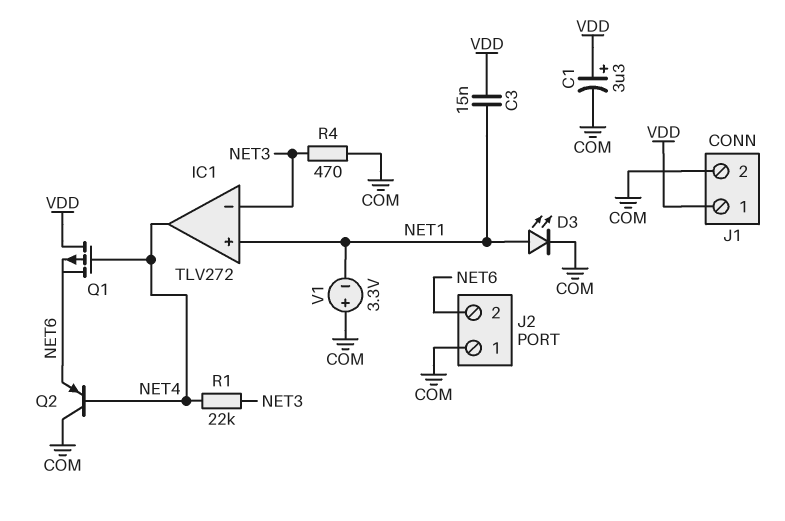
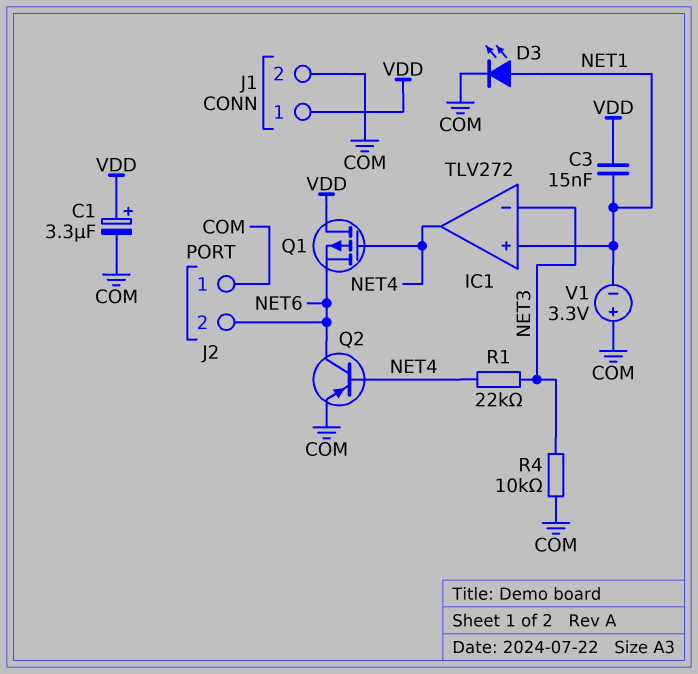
Q2: PNP (B NET4, C COM, E NET6) -> PNP (B NET4, C NET6, E COM)
R4: 470 (COM, NET3) -> 10k (COM, NET3)

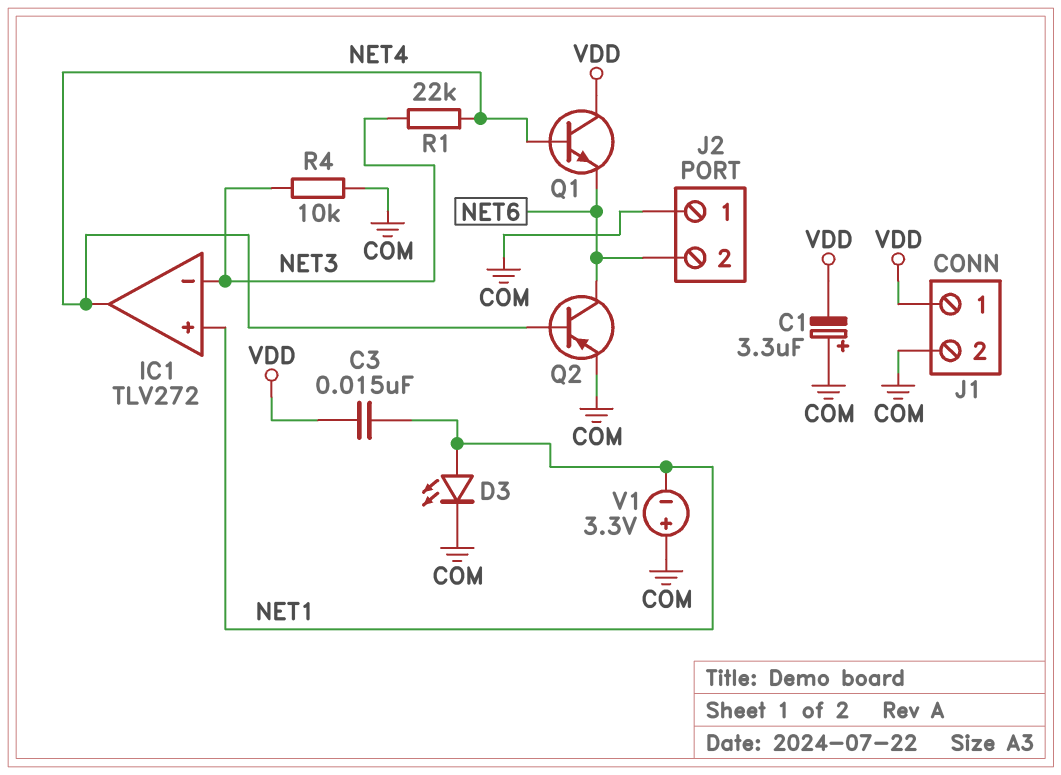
C1: 3.3uF (plus VDD, minus COM) -> 3.3uF (plus COM, minus VDD)
Q1: PMOS (G NET4, D VDD, S NET6) -> NPN (B NET4, C VDD, E NET6)

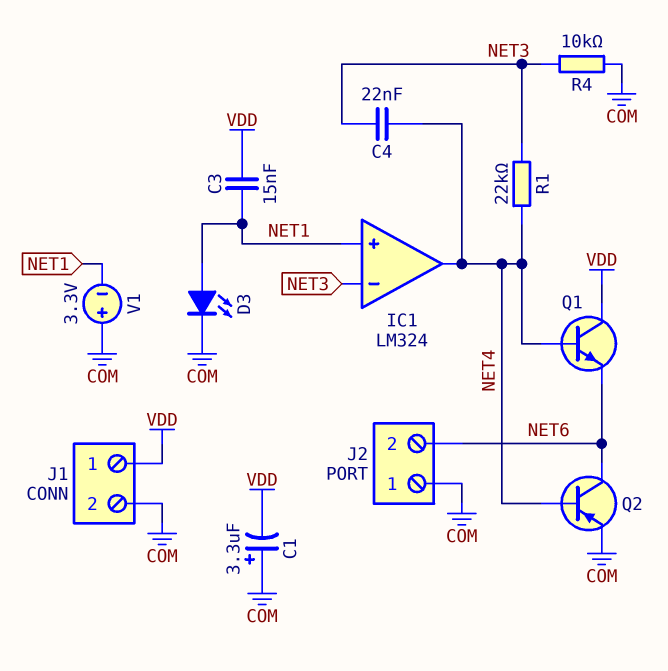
C4: none -> 22nF (NET3, NET4)
IC1: TLV272 -> LM324

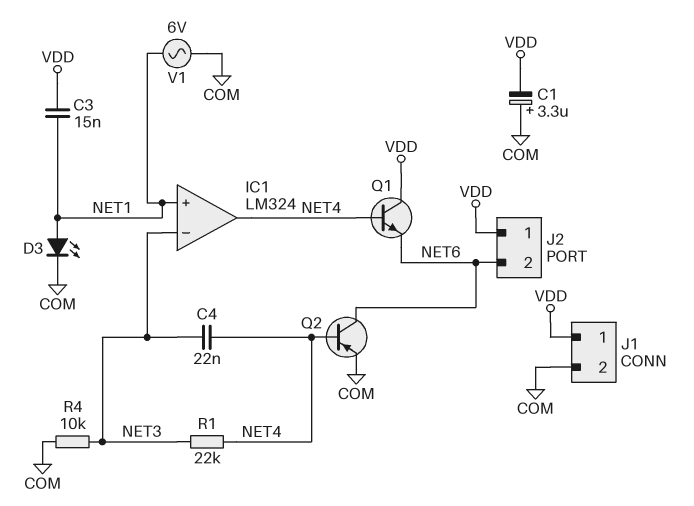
J2 pin 1: COM -> VDD
V1: 3.3V (plus COM, minus NET1) -> AC 6V (COM, NET1)

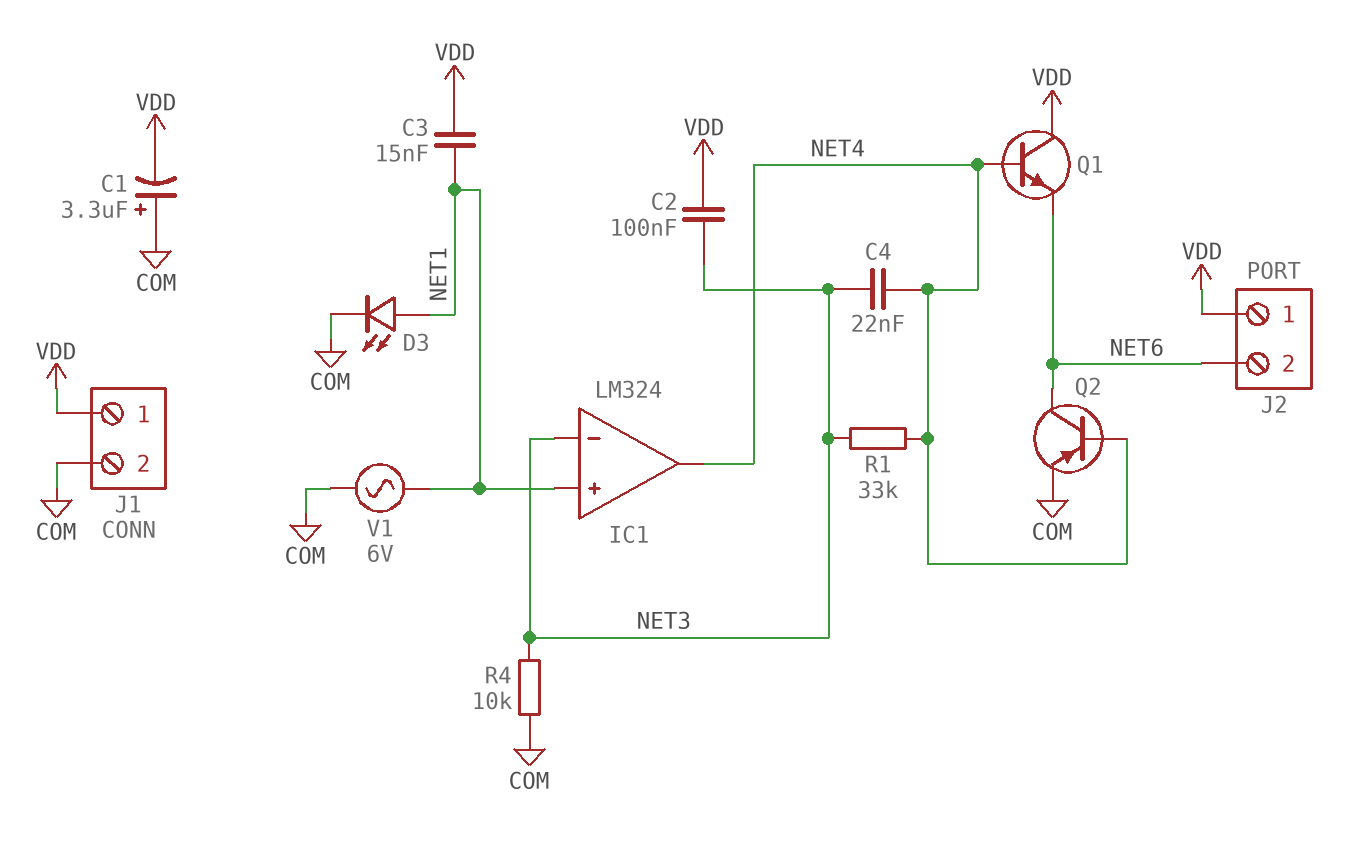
C2: none -> 100nF (NET3, VDD)
R1: 22k (NET3, NET4) -> 33k (NET3, NET4)

